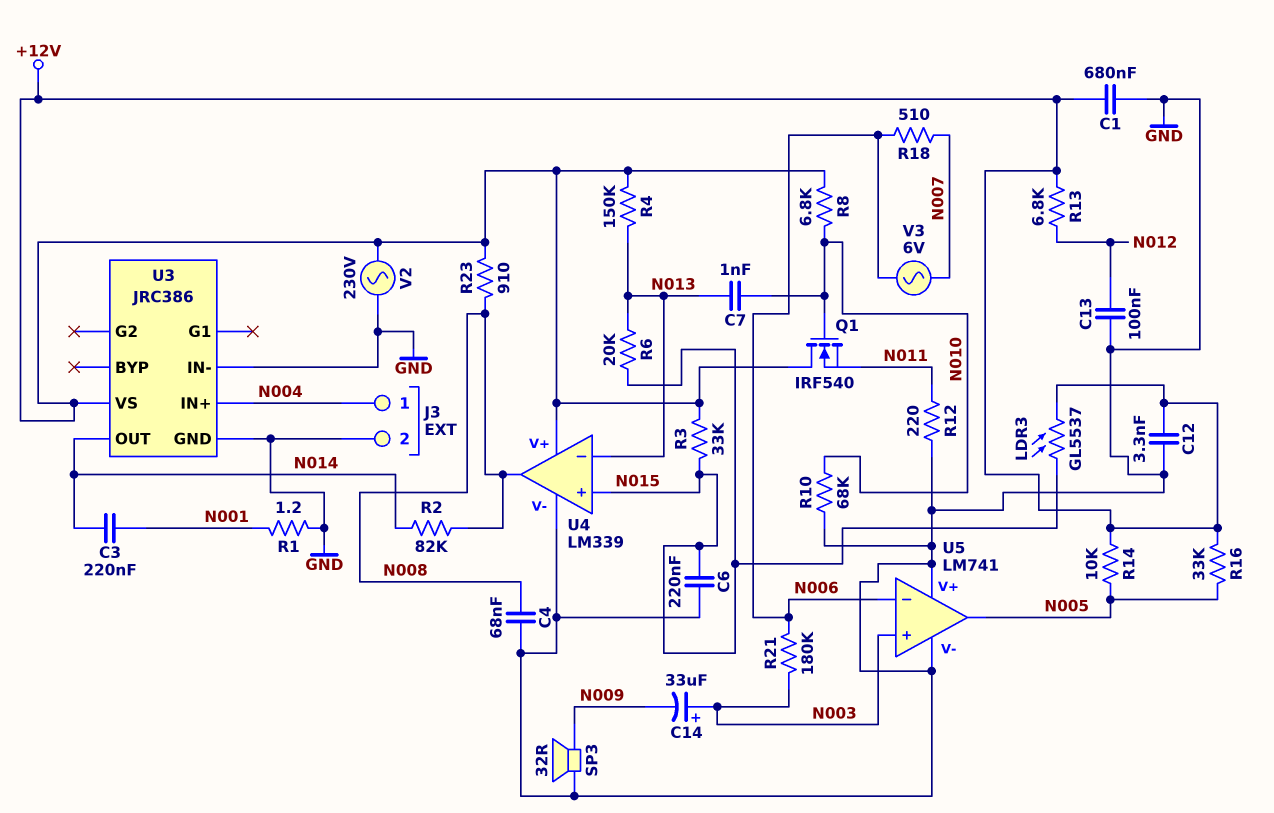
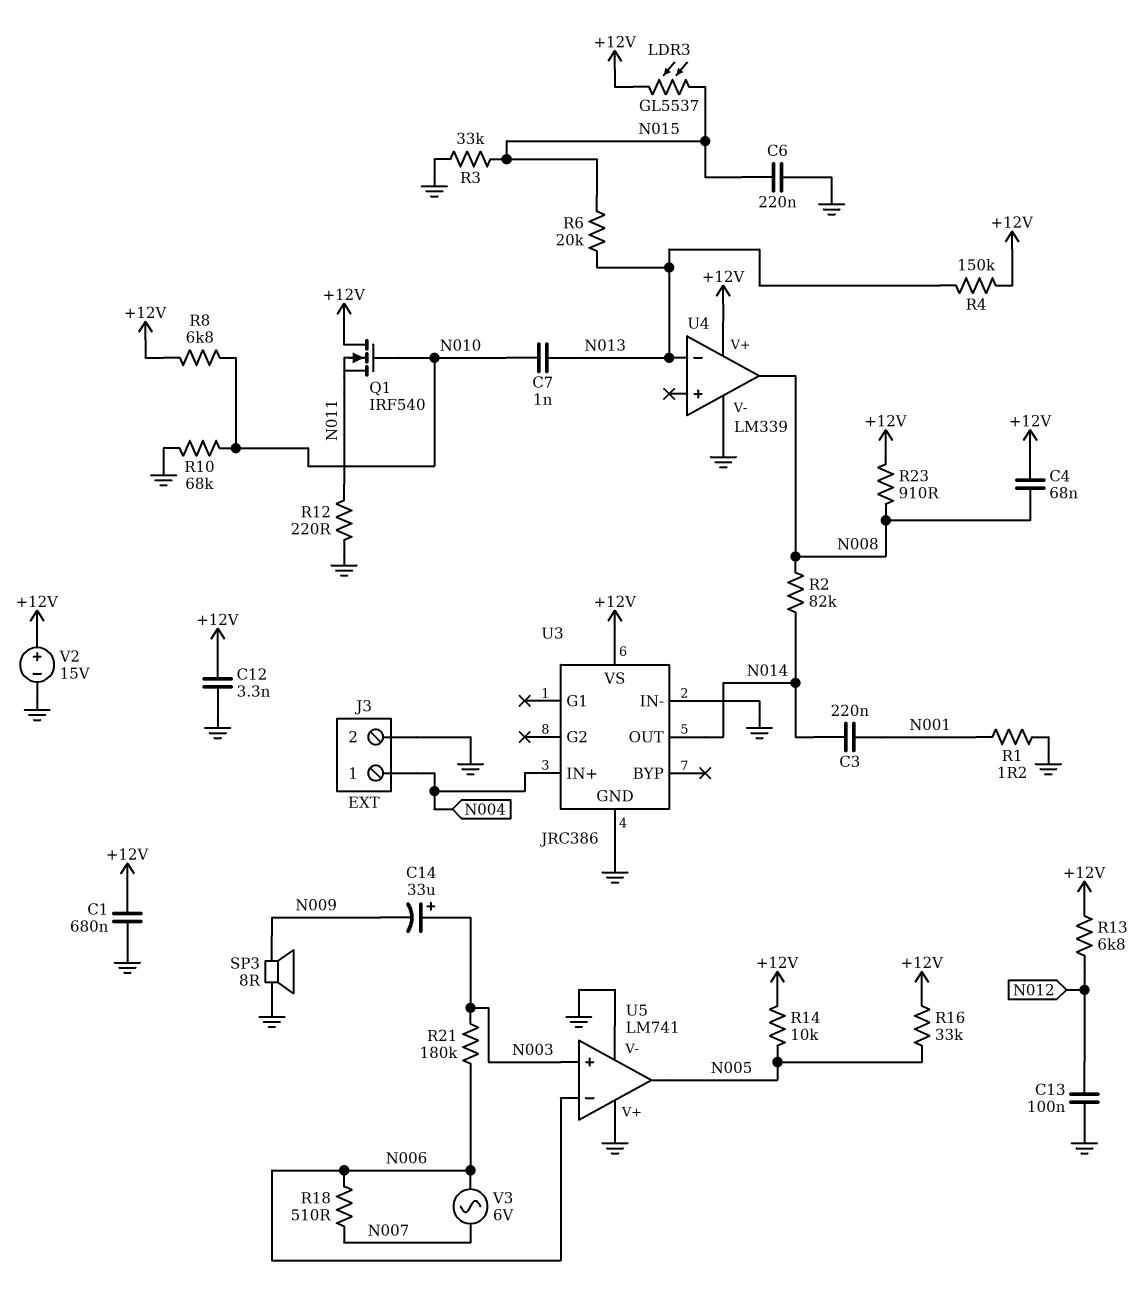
C4: 68nF (GND, N008) -> 68nF (+12V, N008)
R3: 33k (+12V, N015) -> 33k (GND, N015)
SP3: speaker 32R (GND, N009) -> speaker 8R (GND, N009)
U4 pin in+: N015 -> none
V2: AC 230V (+12V, GND) -> 15V (plus +12V, minus GND)

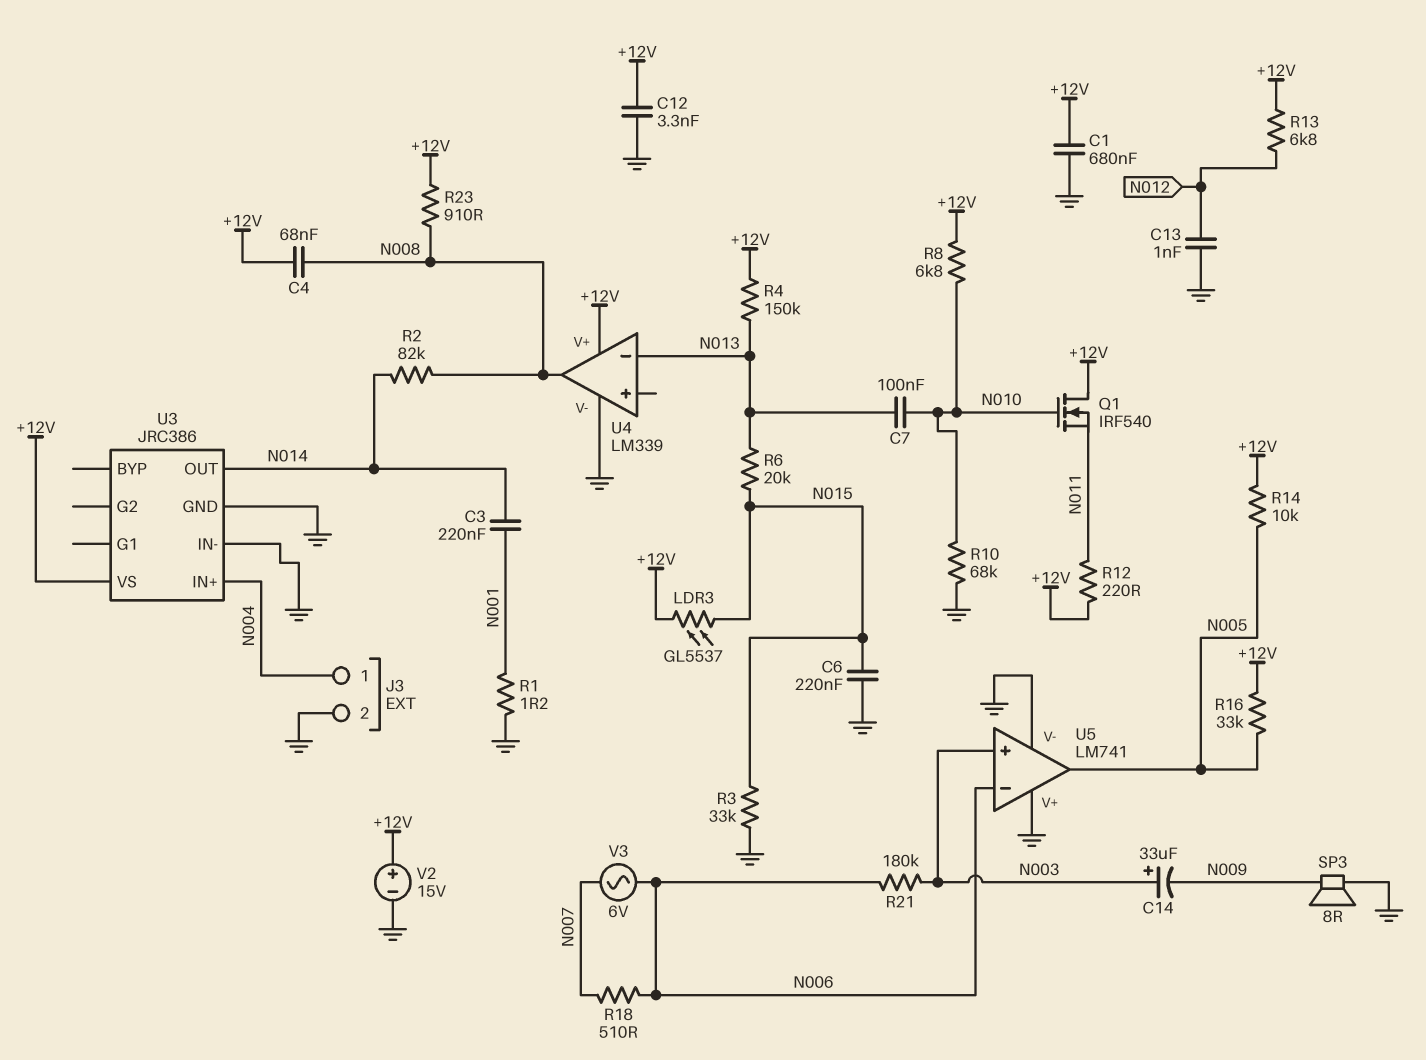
C7: 1nF (N010, N013) -> 100nF (N010, N013)
C13: 100nF (GND, N012) -> 1nF (GND, N012)
R12: 220 (GND, N011) -> 220 (+12V, N011)

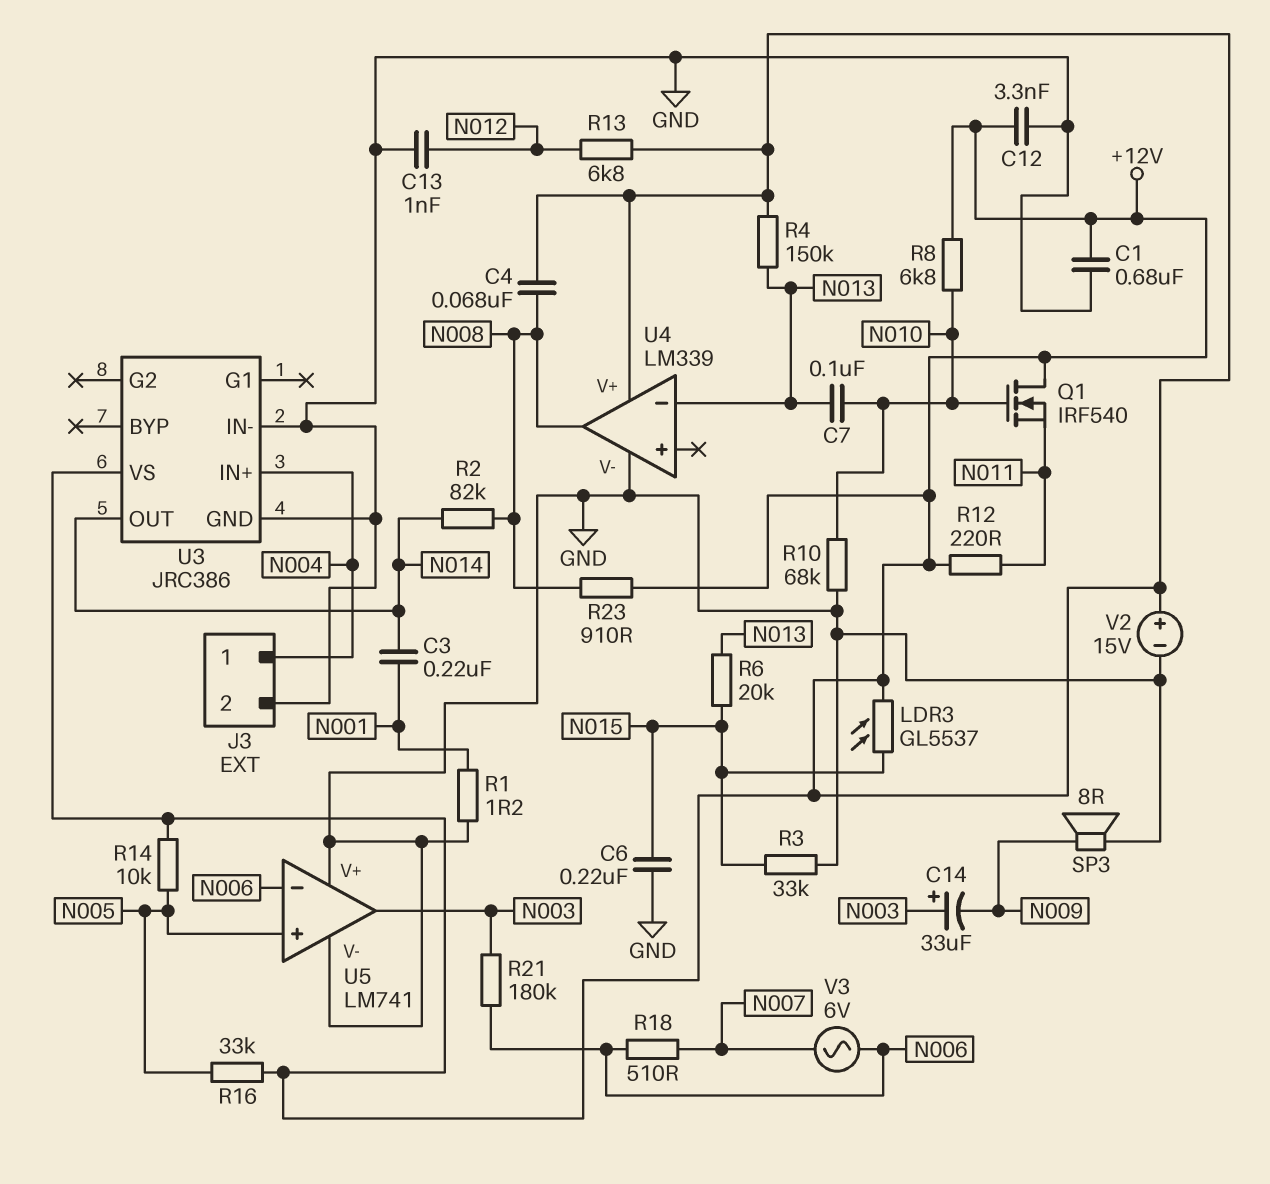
U5 pin in+: N003 -> N005
U5 pin out: N005 -> N003

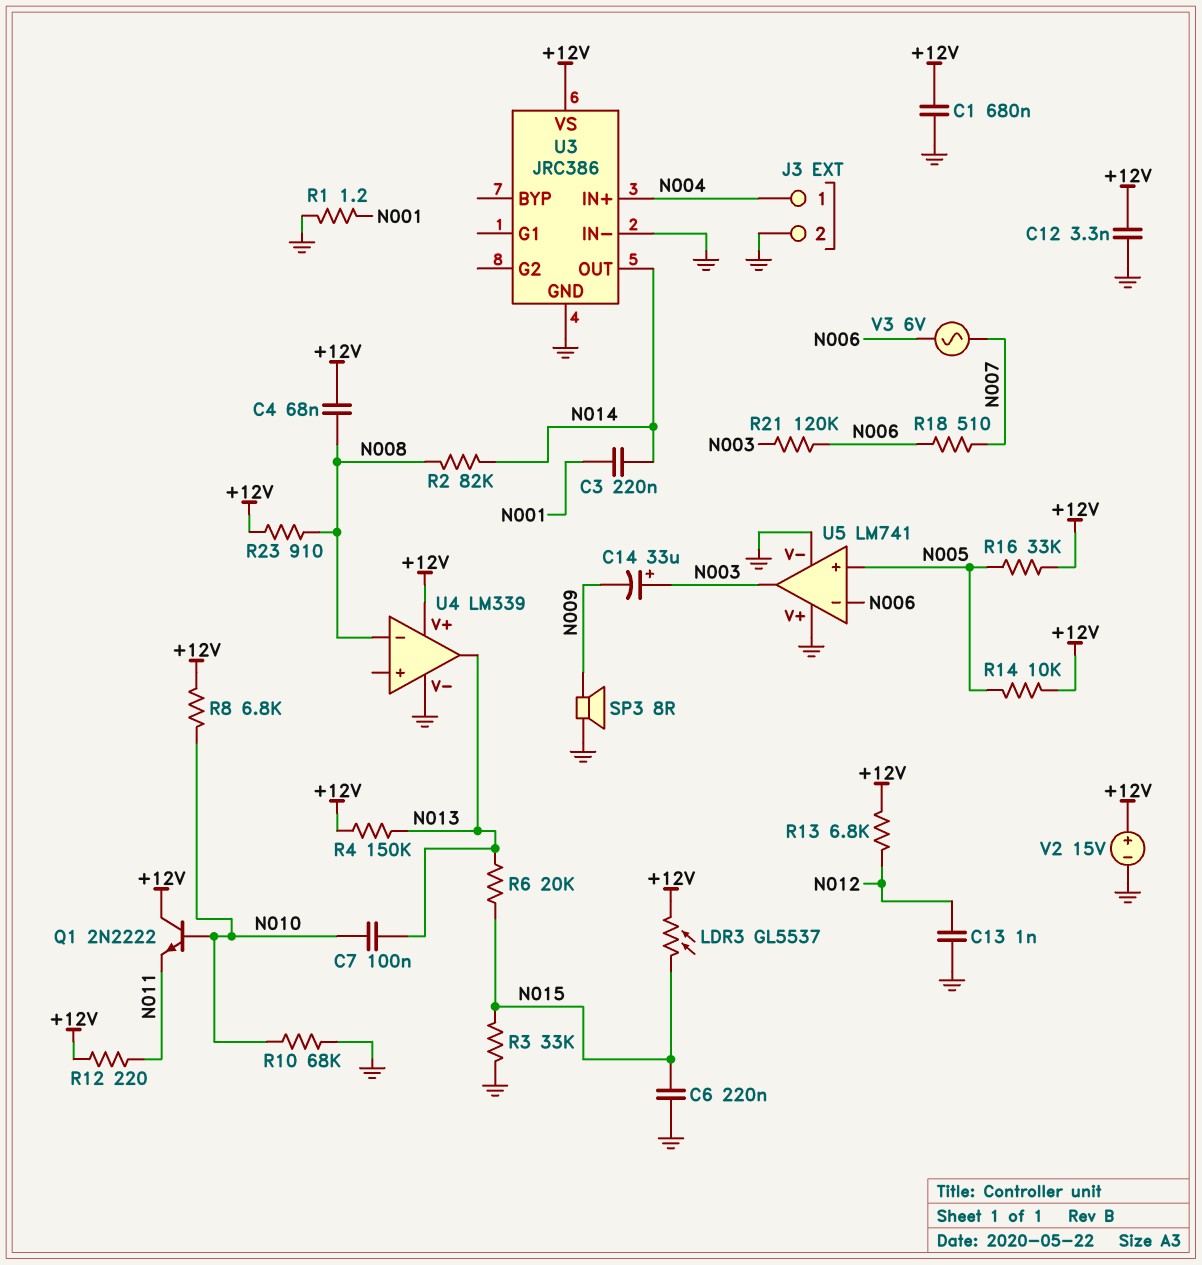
Q1: NMOS IRF540 (G N010, D +12V, S N011) -> NPN 2N2222 (B N010, C +12V, E N011)
R21: 180k (N003, N006) -> 120k (N003, N006)
U4 pin in-: N013 -> N008
U4 pin out: N008 -> N013

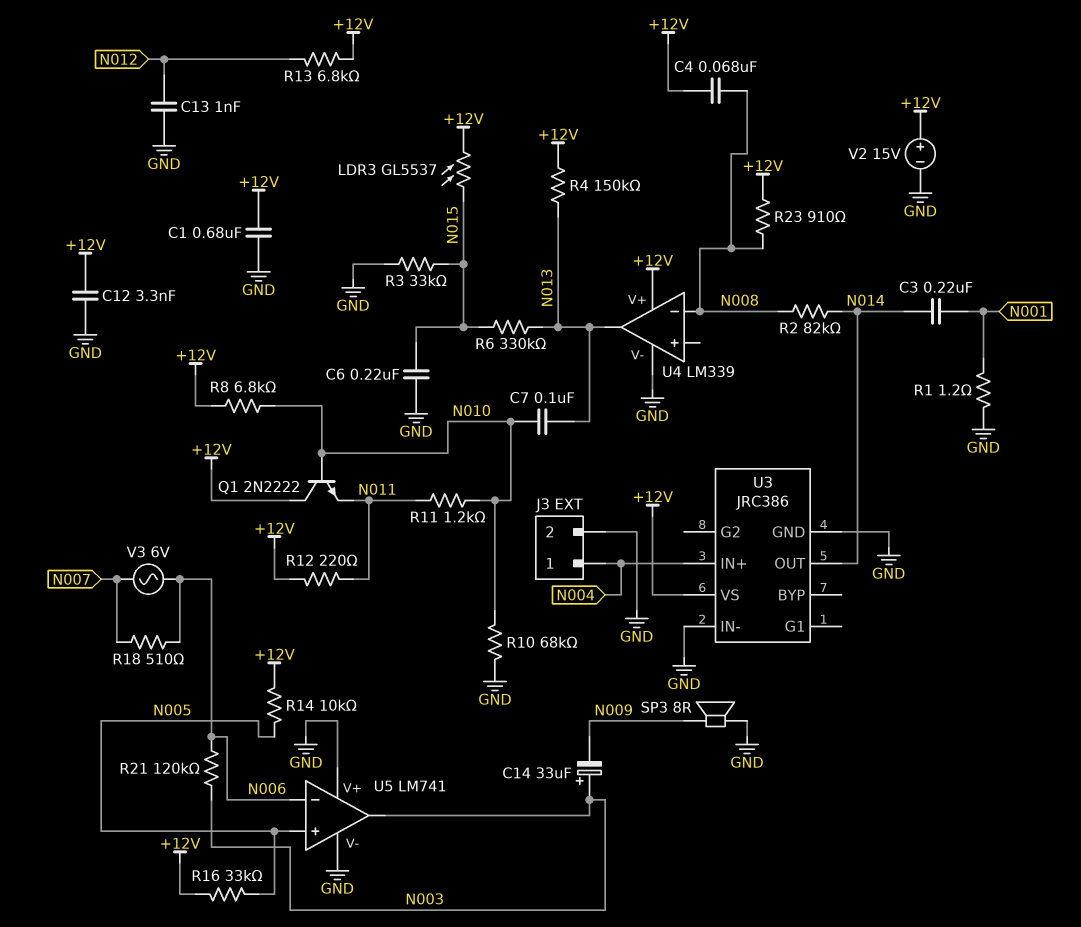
R6: 20k (N013, N015) -> 330k (N013, N015)
R11: none -> 1.2k (N010, N011)

